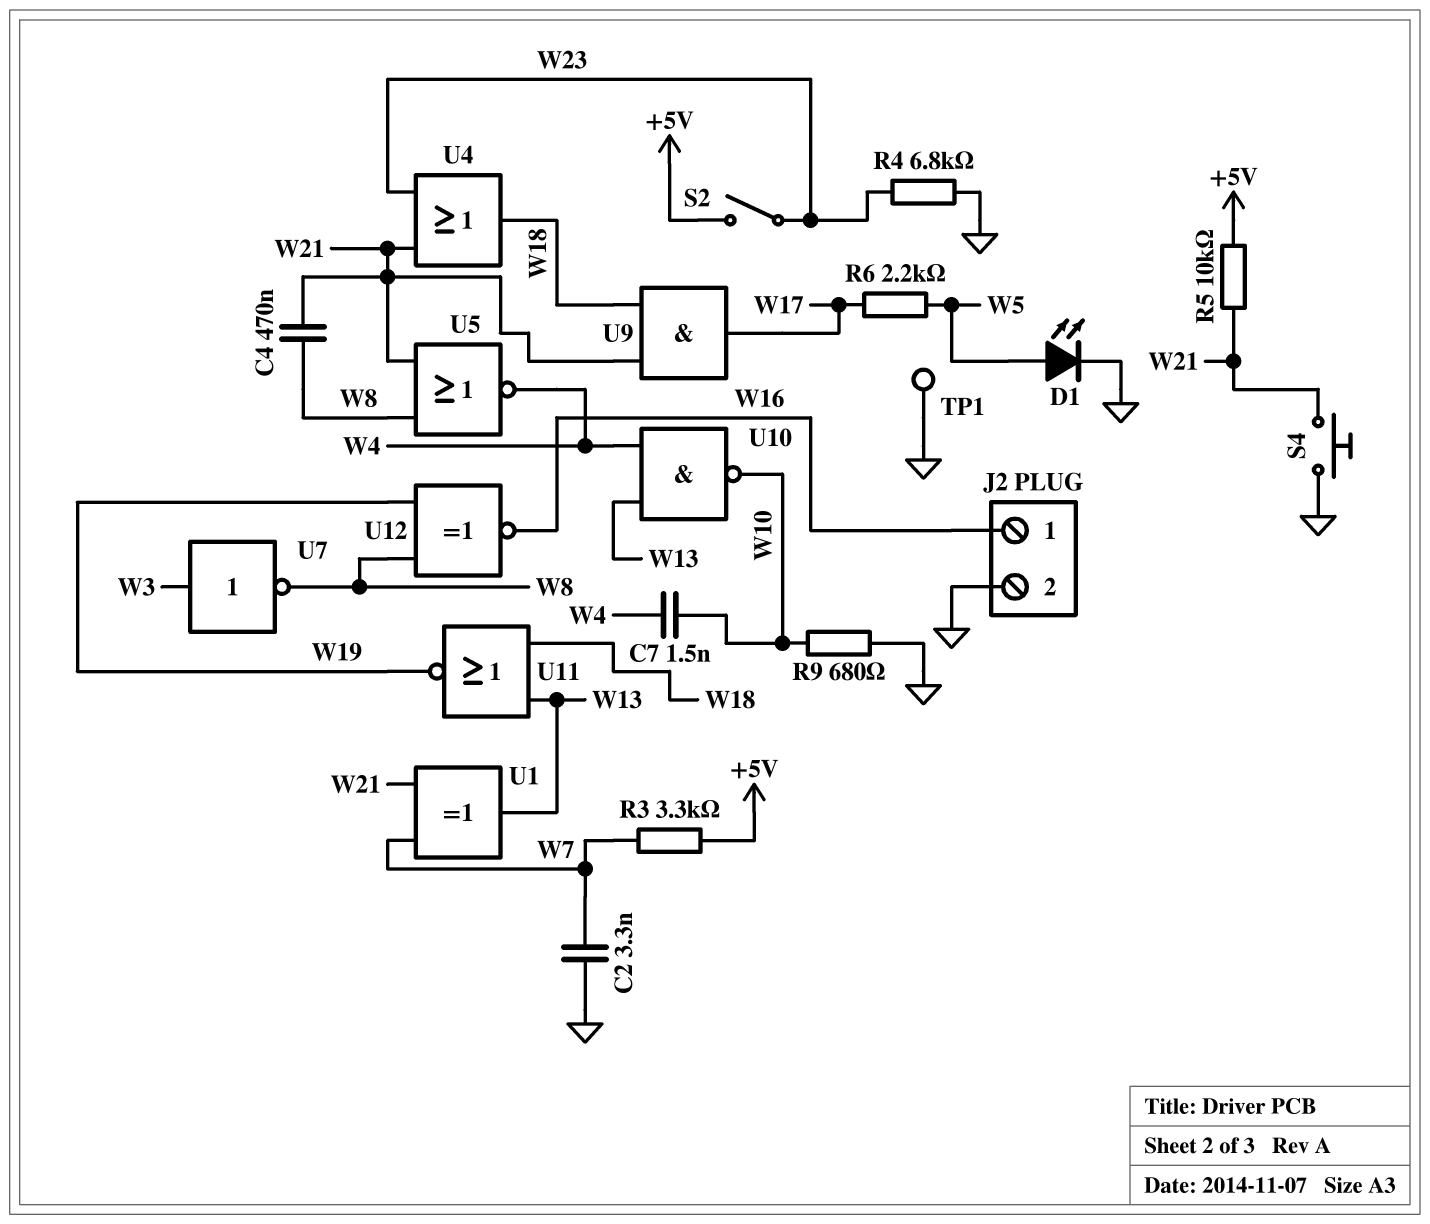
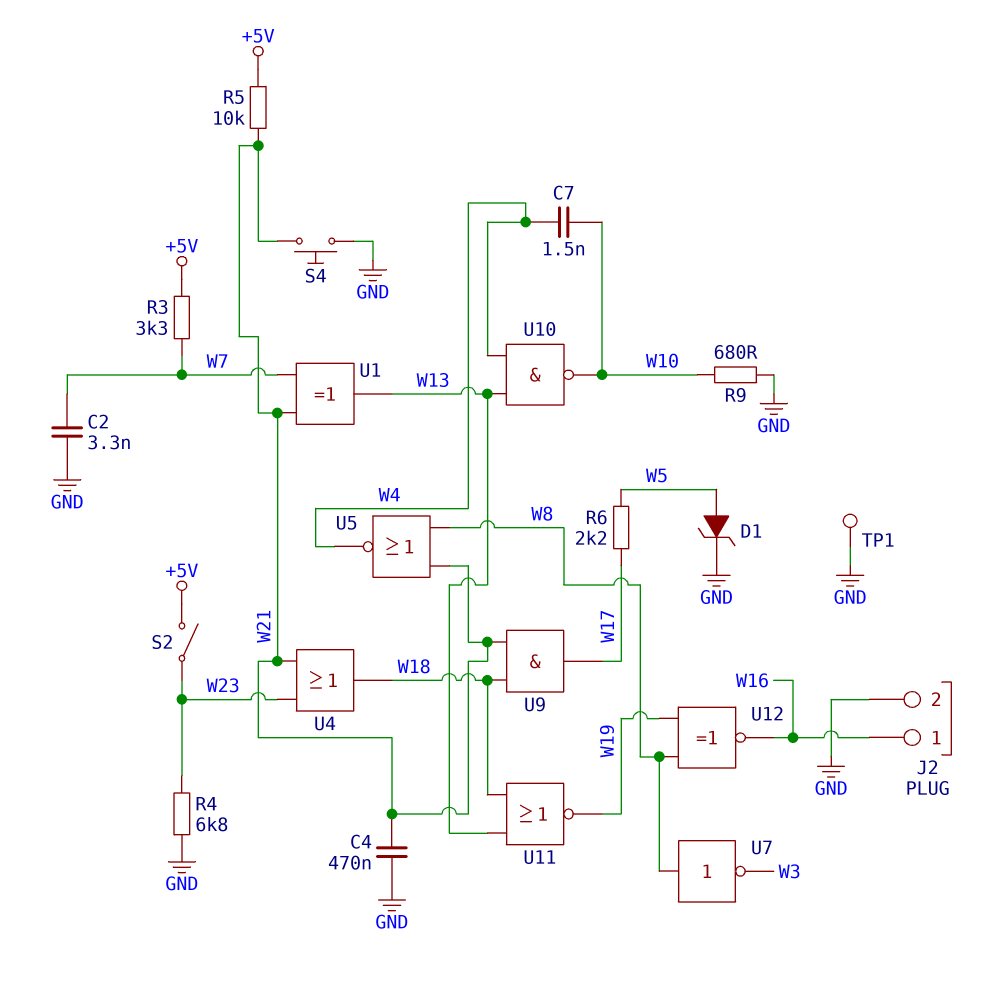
C4: 470nF (W8, W21) -> 470nF (GND, W21)
D1: LED (A W5, K GND) -> zener (A W5, K GND)
U7: NOT (in W3, out W8) -> NOT (in W8, out W3)

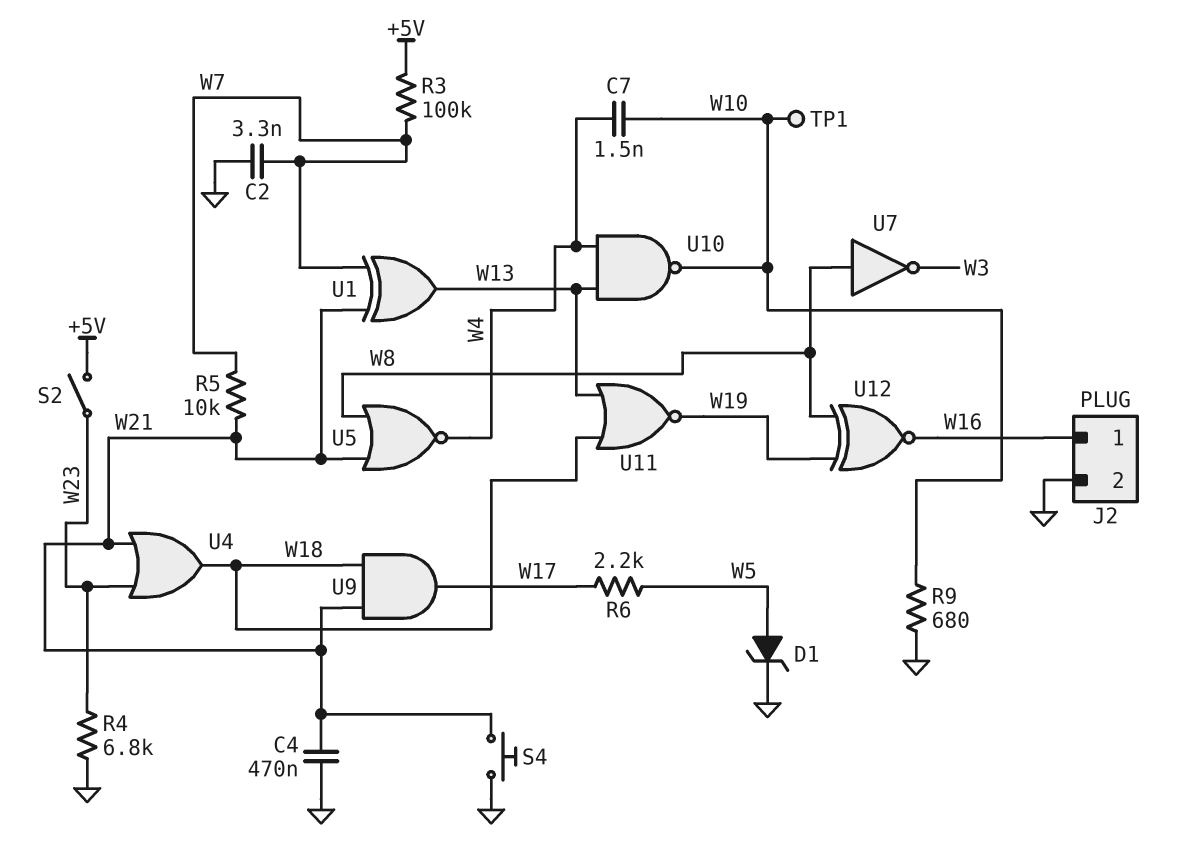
R3: 3.3k (+5V, W7) -> 100k (+5V, W7)
R5: 10k (+5V, W21) -> 10k (W7, W21)
TP1: test point (GND) -> test point (W10)

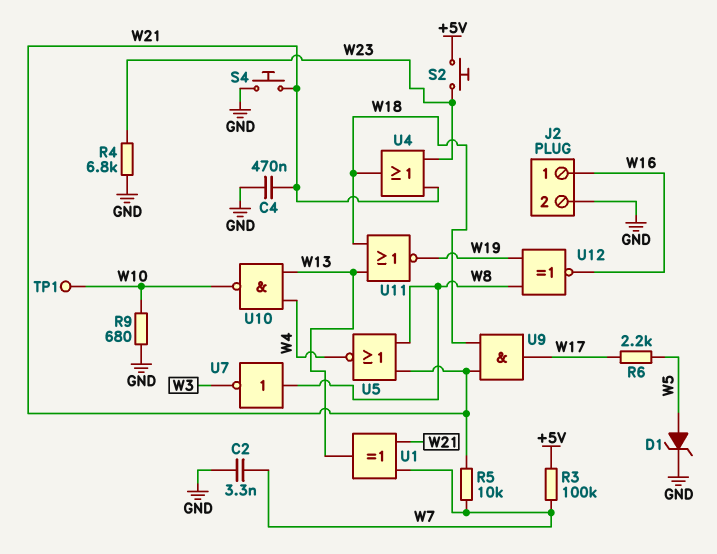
C7: 1.5nF (W4, W10) -> none
S2: switch (+5V, W23) -> button (+5V, W23)

